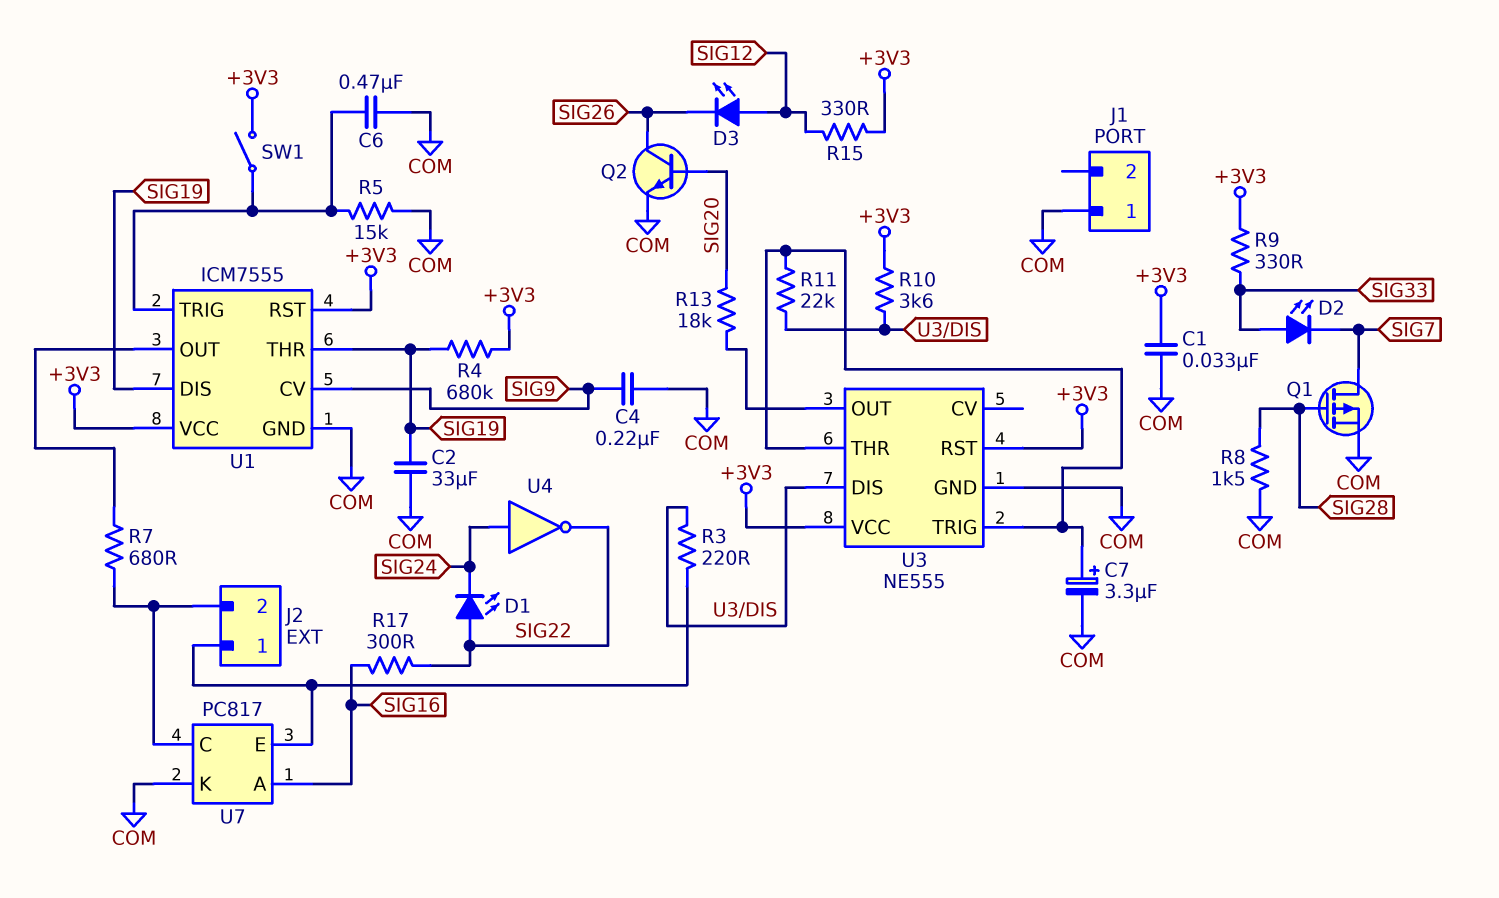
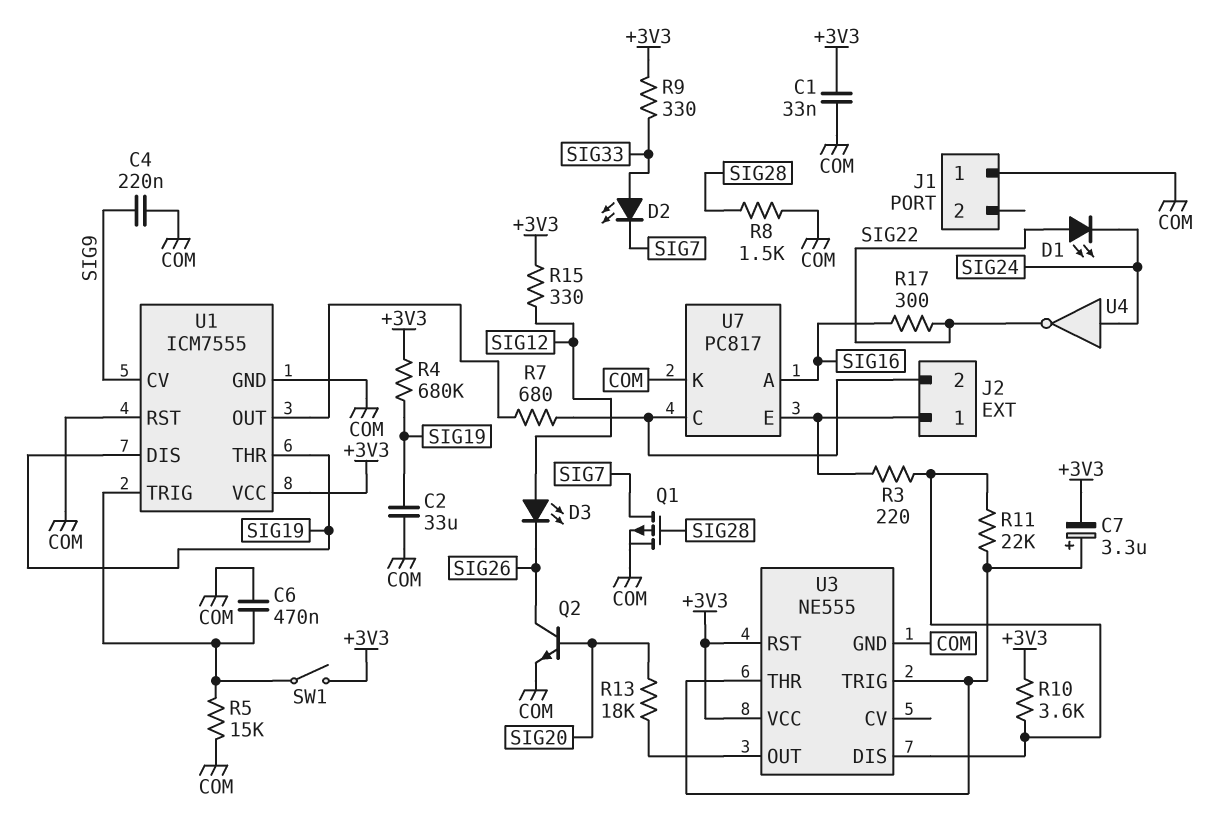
C7: 3.3uF (plus U3/THR, minus COM) -> 3.3uF (plus U3/THR, minus +3V3)
U1 pin RST: +3V3 -> COM

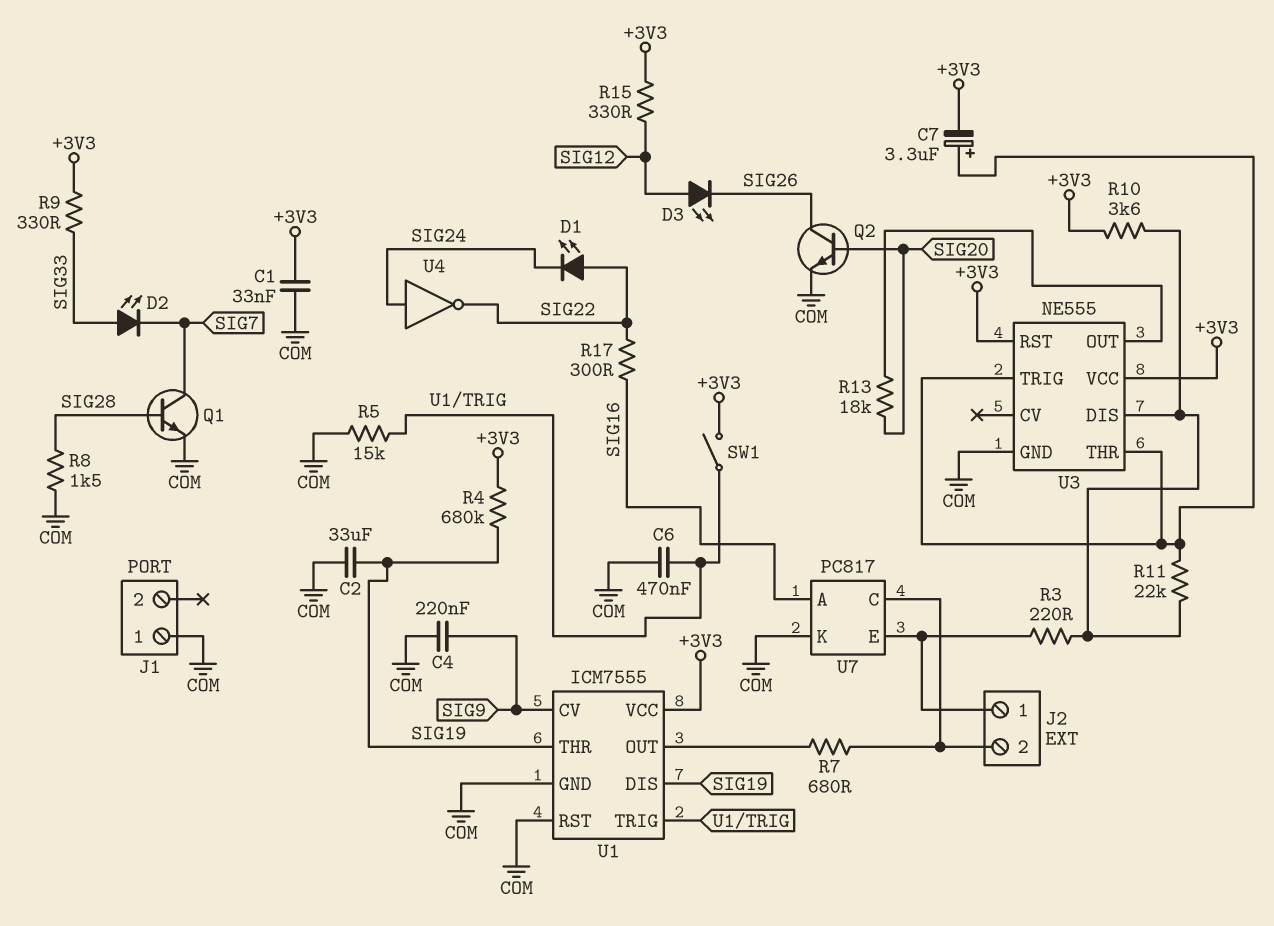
Q1: PMOS (G SIG28, D SIG7, S COM) -> NPN (B SIG28, C SIG7, E COM)

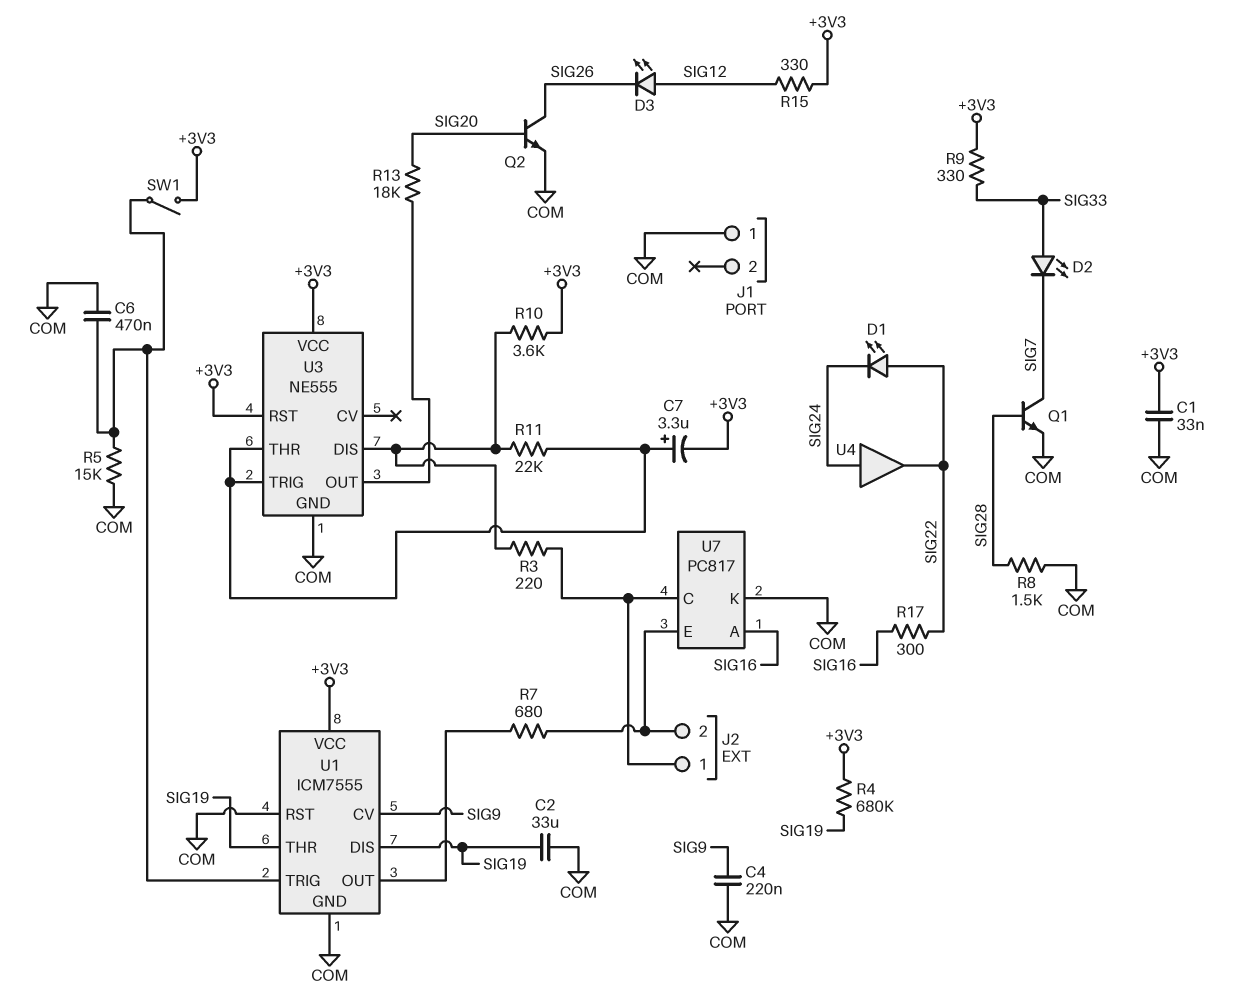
U4: NOT (in SIG24, out SIG22) -> buffer (in SIG24, out SIG22)
U7 pin C: J2/2 -> J2/1
U7 pin E: J2/1 -> J2/2

